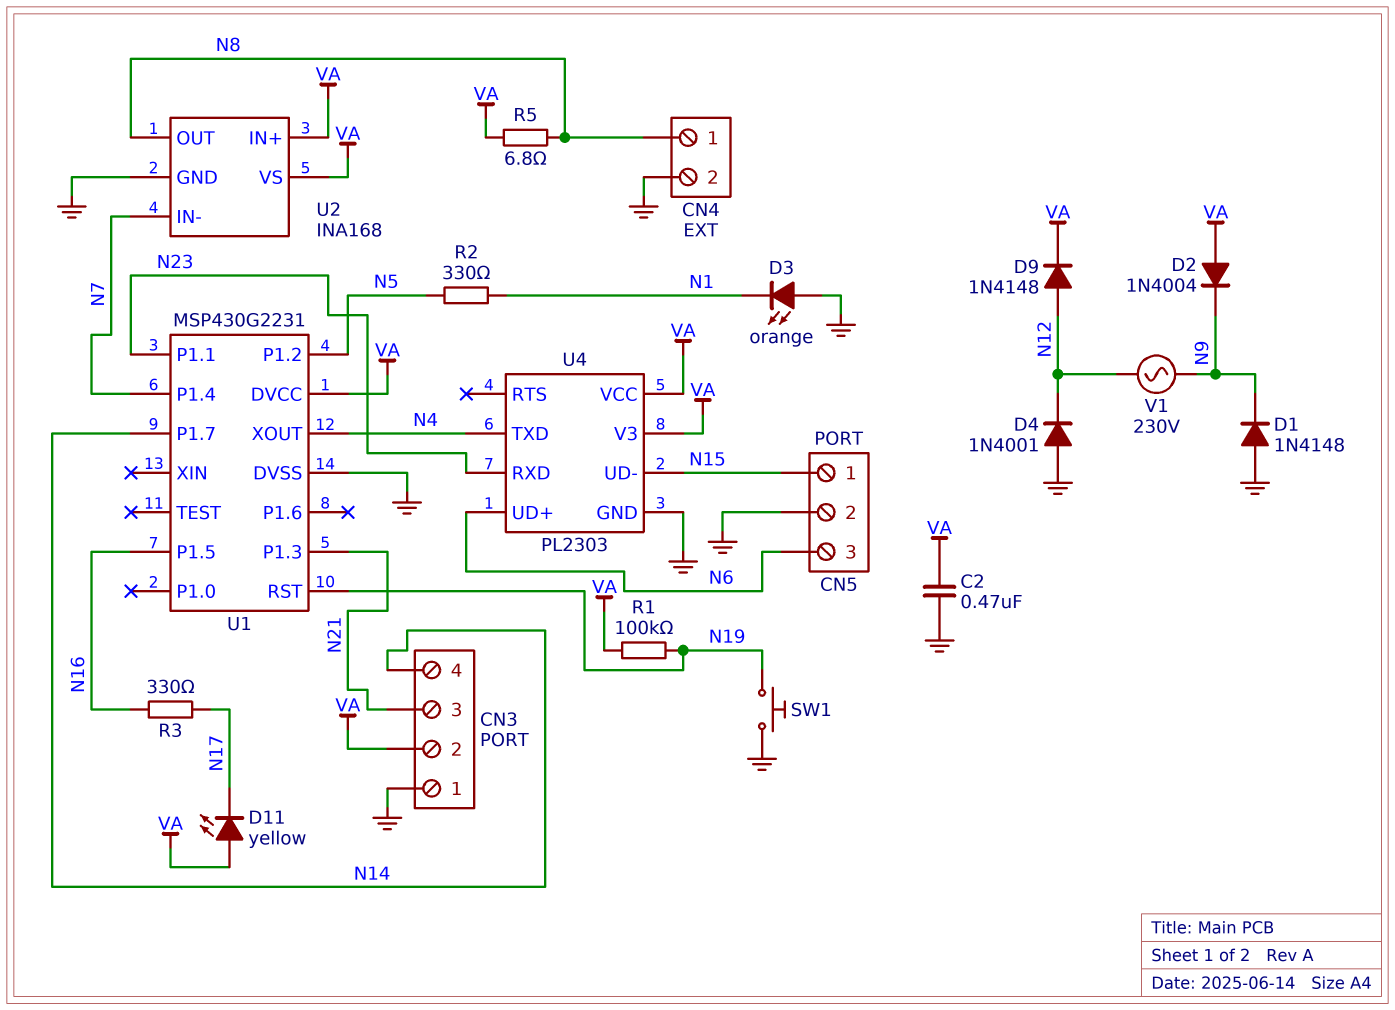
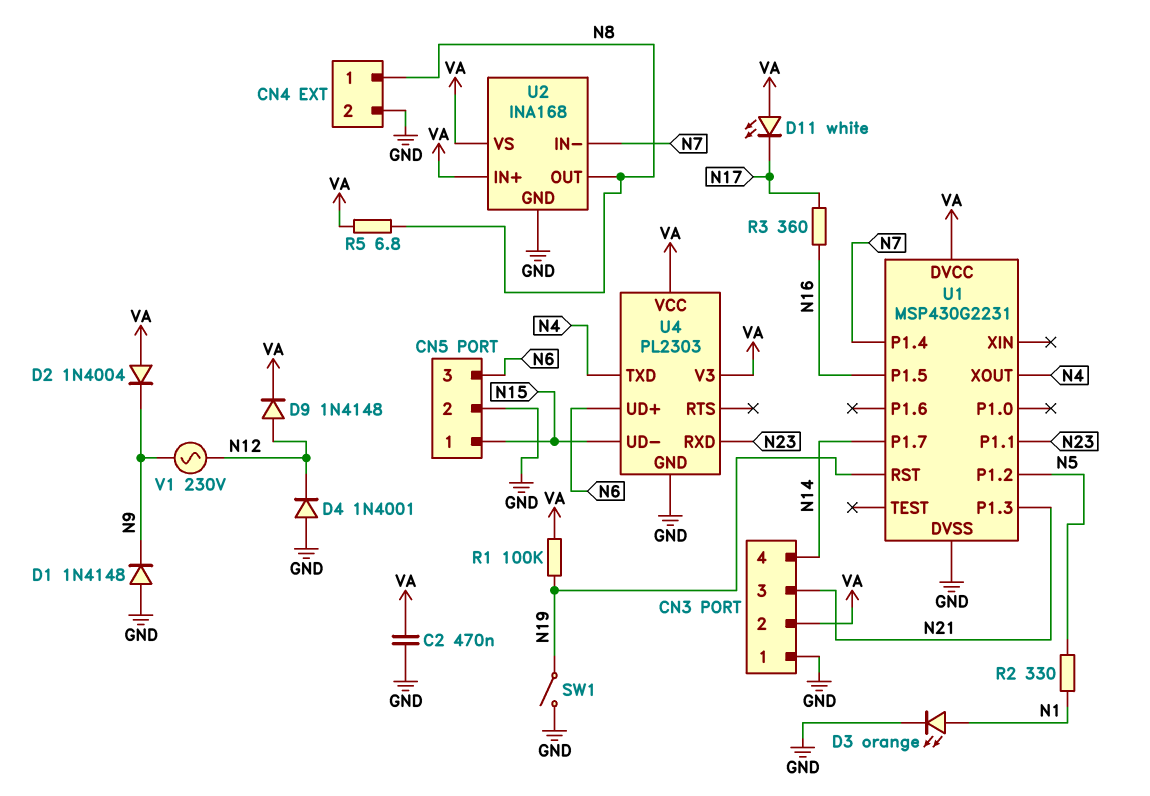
D3: LED orange (A GND, K N1) -> LED orange (A N1, K GND)
D11: LED yellow (A VA, K N17) -> LED white (A VA, K N17)
R3: 330 (N16, N17) -> 360 (N16, N17)
SW1: button (GND, N19) -> switch (GND, N19)

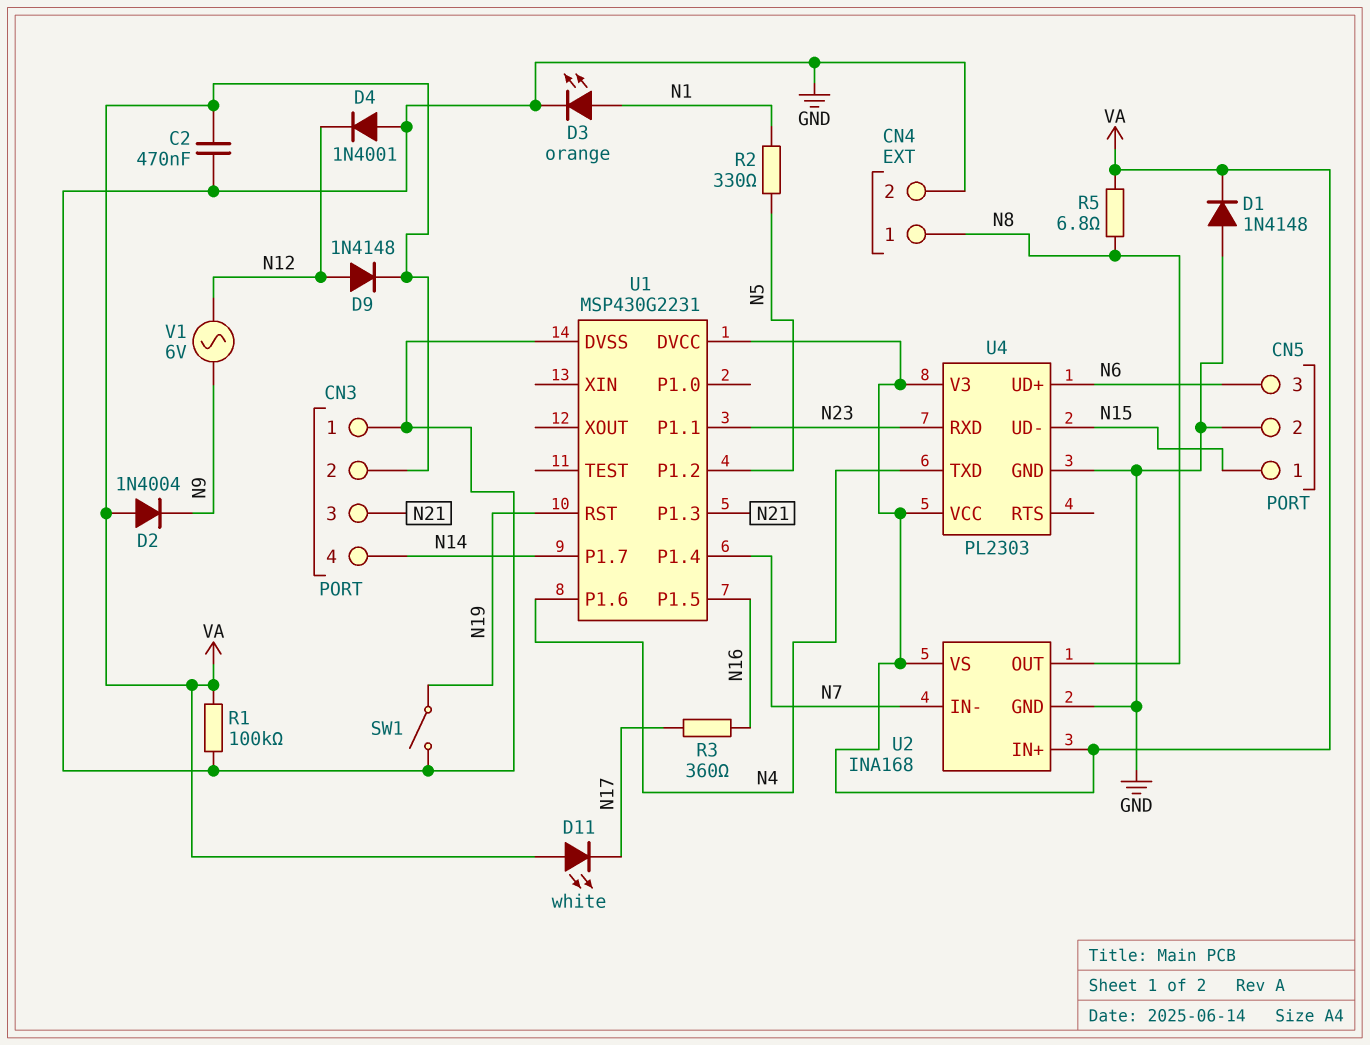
D1: diode 1N4148 (A GND, K N9) -> diode 1N4148 (A GND, K VA)
R1: 100k (N19, VA) -> 100k (GND, VA)
U1 pin P1.6: none -> N4
U1 pin XOUT: N4 -> none
V1: AC 230V (N9, N12) -> AC 6V (N9, N12)

